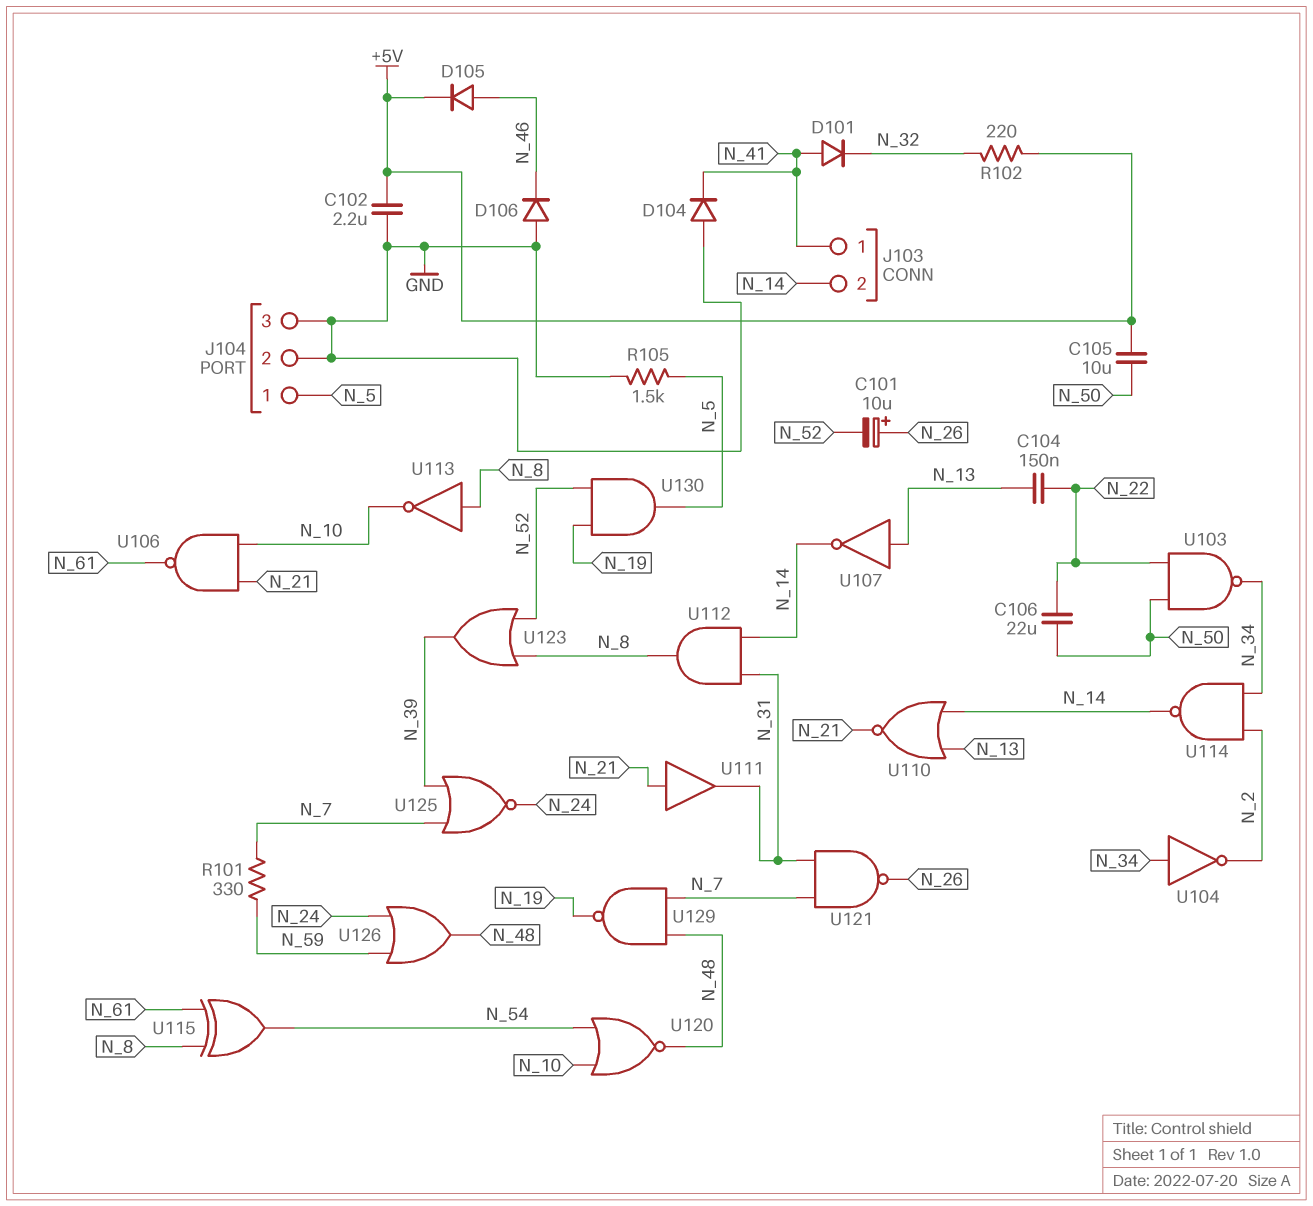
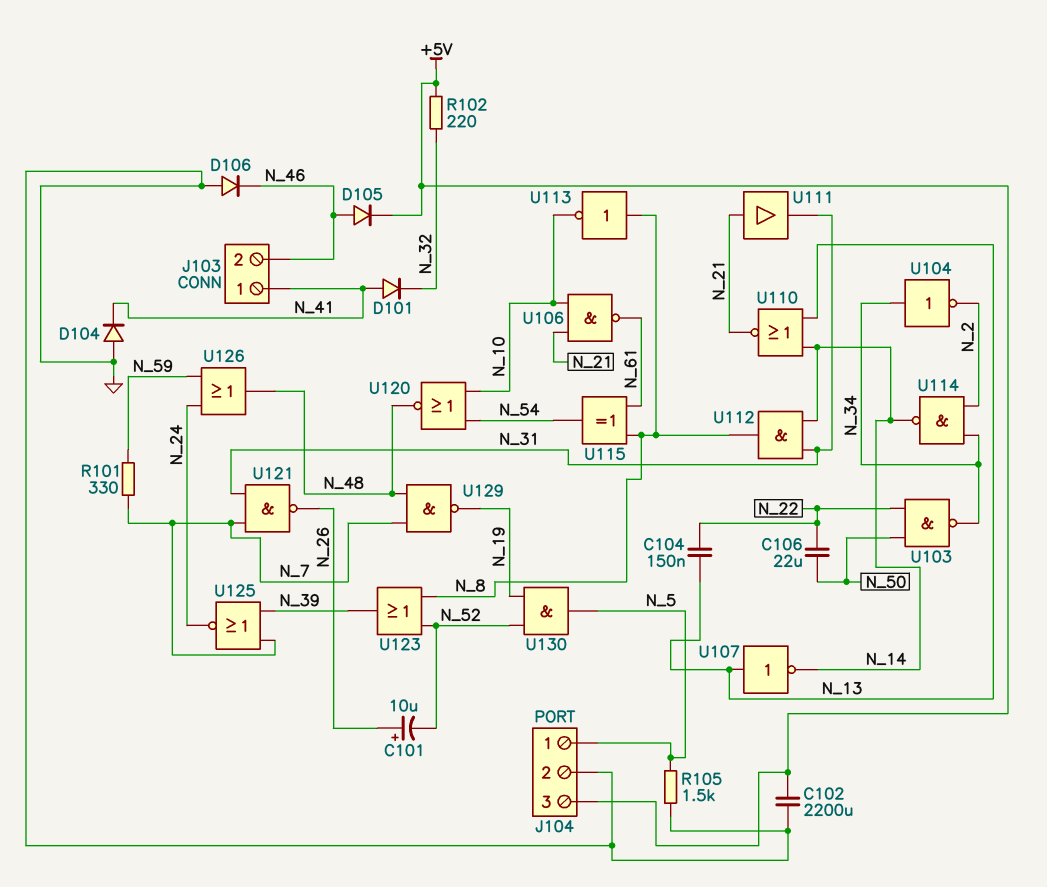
C102: 2.2uF (+5V, GND) -> 2200uF (+5V, GND)
C105: 10uF (+5V, N_50) -> none
J103 pin 2: N_14 -> N_46
J104 pin 3: GND -> +5V

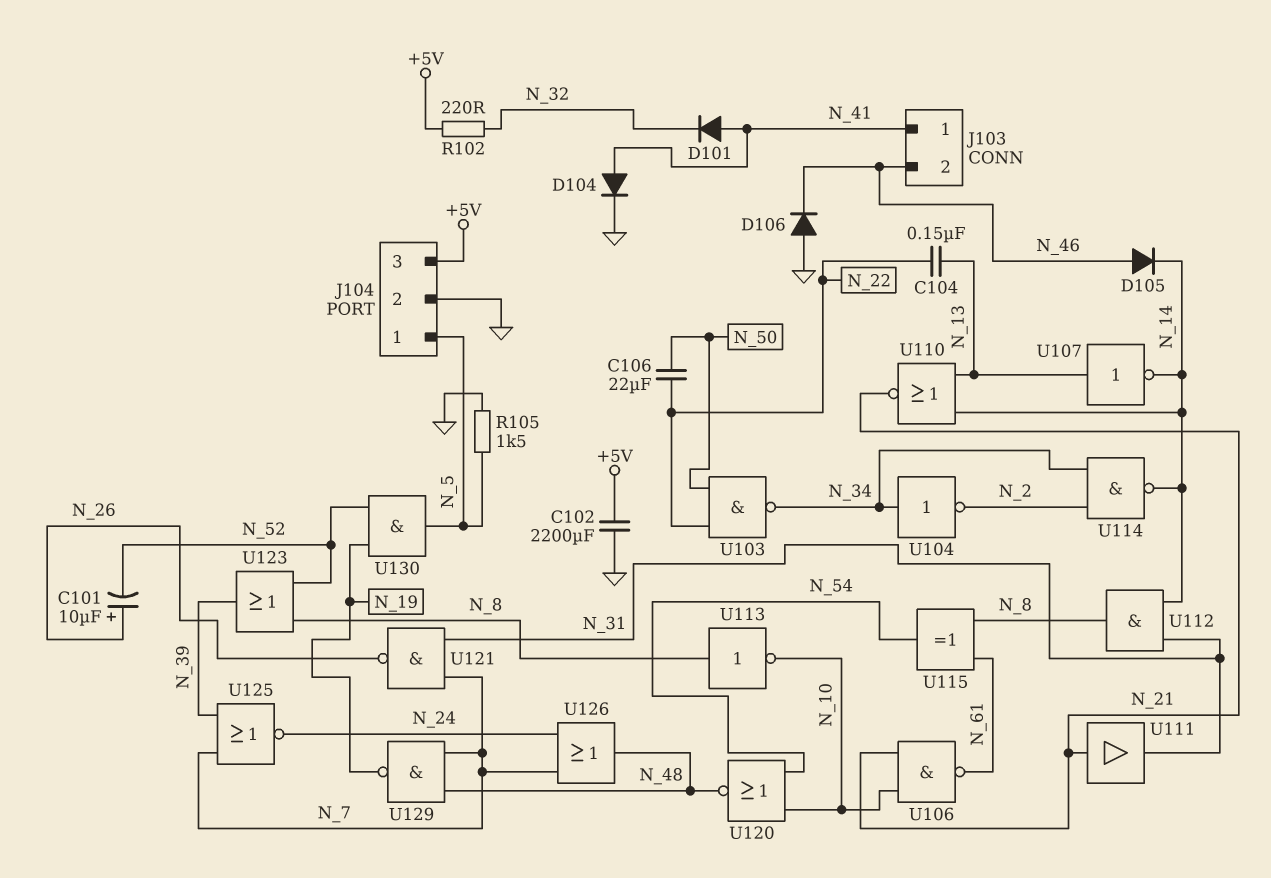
D104: diode (A GND, K N_41) -> diode (A N_41, K GND)
D105: diode (A N_46, K +5V) -> diode (A N_46, K N_14)
R101: 330 (N_7, N_59) -> none
U126: OR (in N_24, in N_59, out N_48) -> OR (in N_7, in N_24, out N_48)

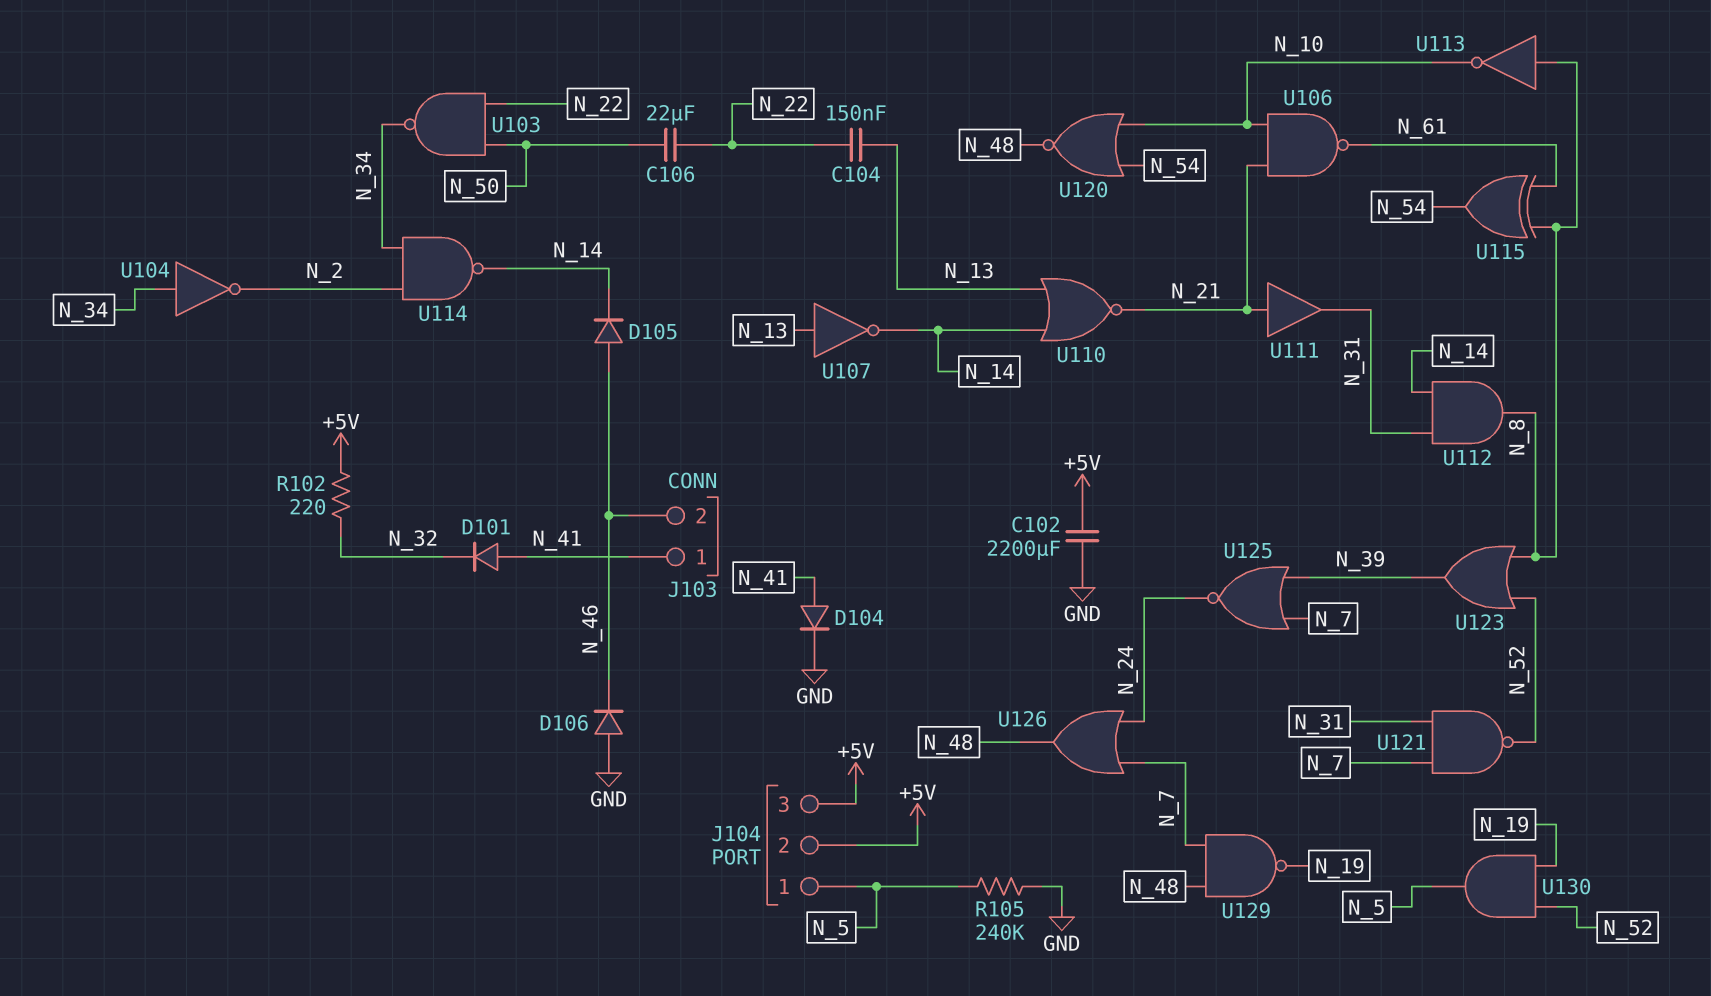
C101: 10uF (plus N_26, minus N_52) -> none
J104 pin 2: GND -> +5V
R105: 1.5k (GND, N_5) -> 240k (GND, N_5)
U121: NAND (in N_7, in N_31, out N_26) -> NAND (in N_7, in N_31, out N_52)

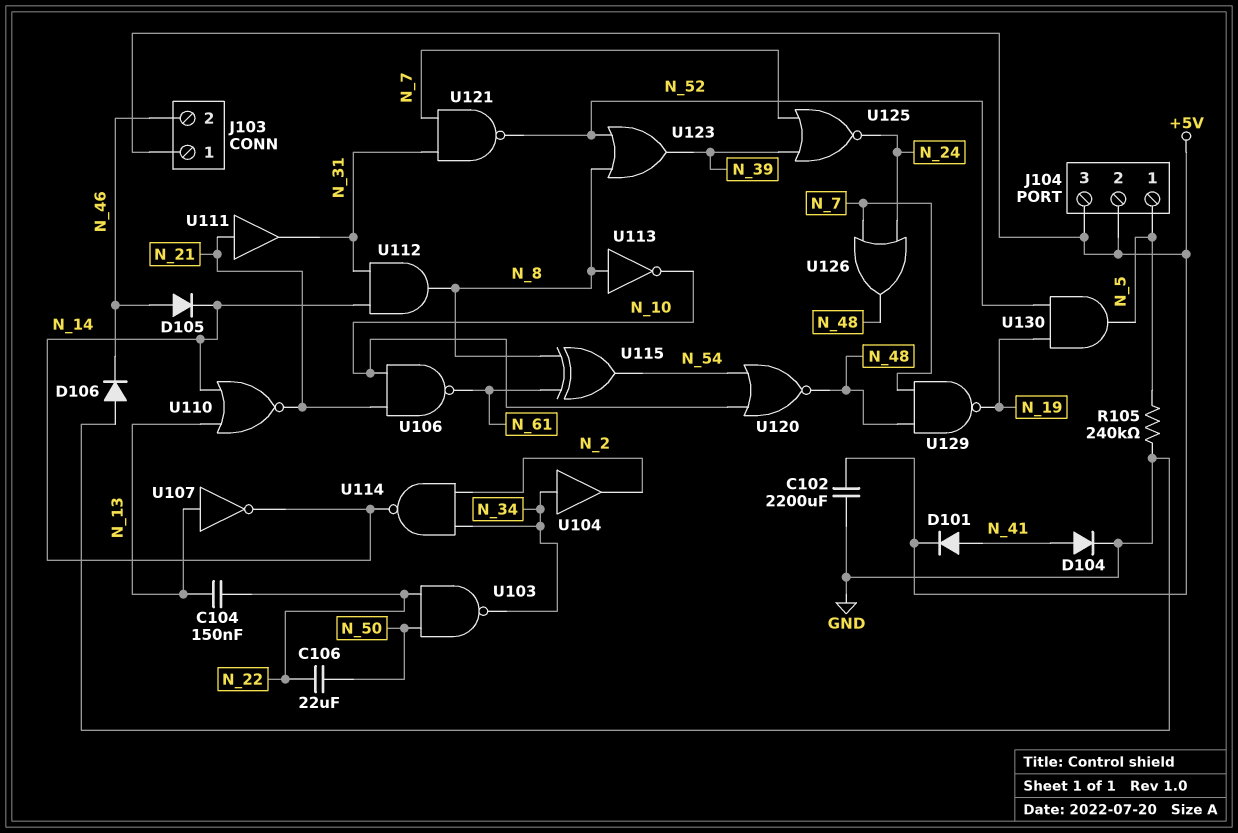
D101: diode (A N_41, K N_32) -> diode (A N_41, K +5V)
J103 pin 1: N_41 -> +5V
R102: 220 (+5V, N_32) -> none
U104: NOT (in N_34, out N_2) -> buffer (in N_34, out N_2)

